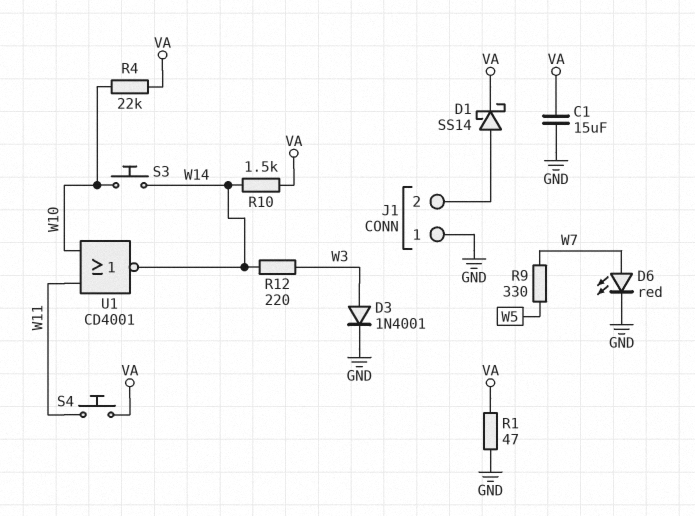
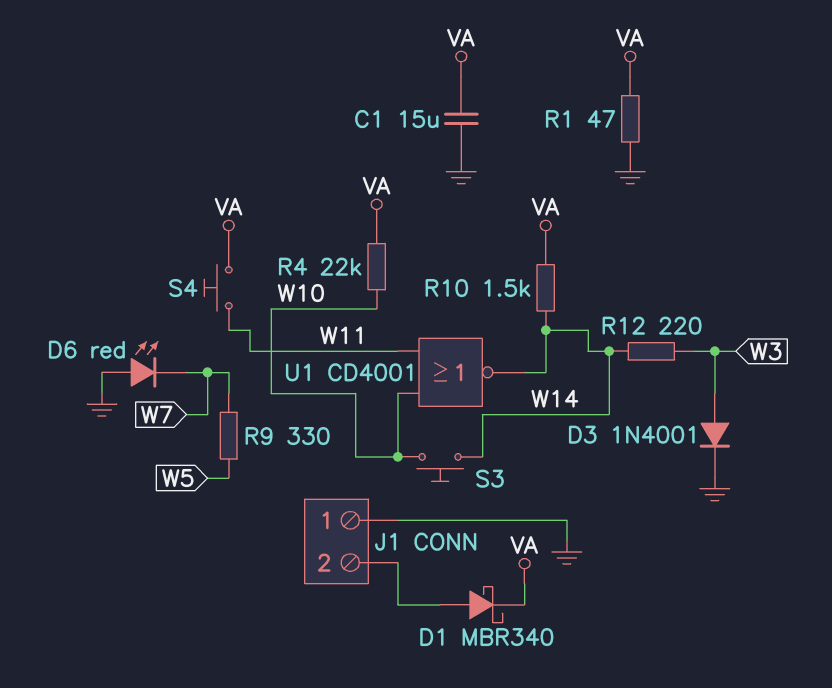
D1: schottky SS14 (A J1/2, K VA) -> schottky MBR340 (A J1/2, K VA)
D6: LED red (A W7, K GND) -> LED red (A GND, K W7)

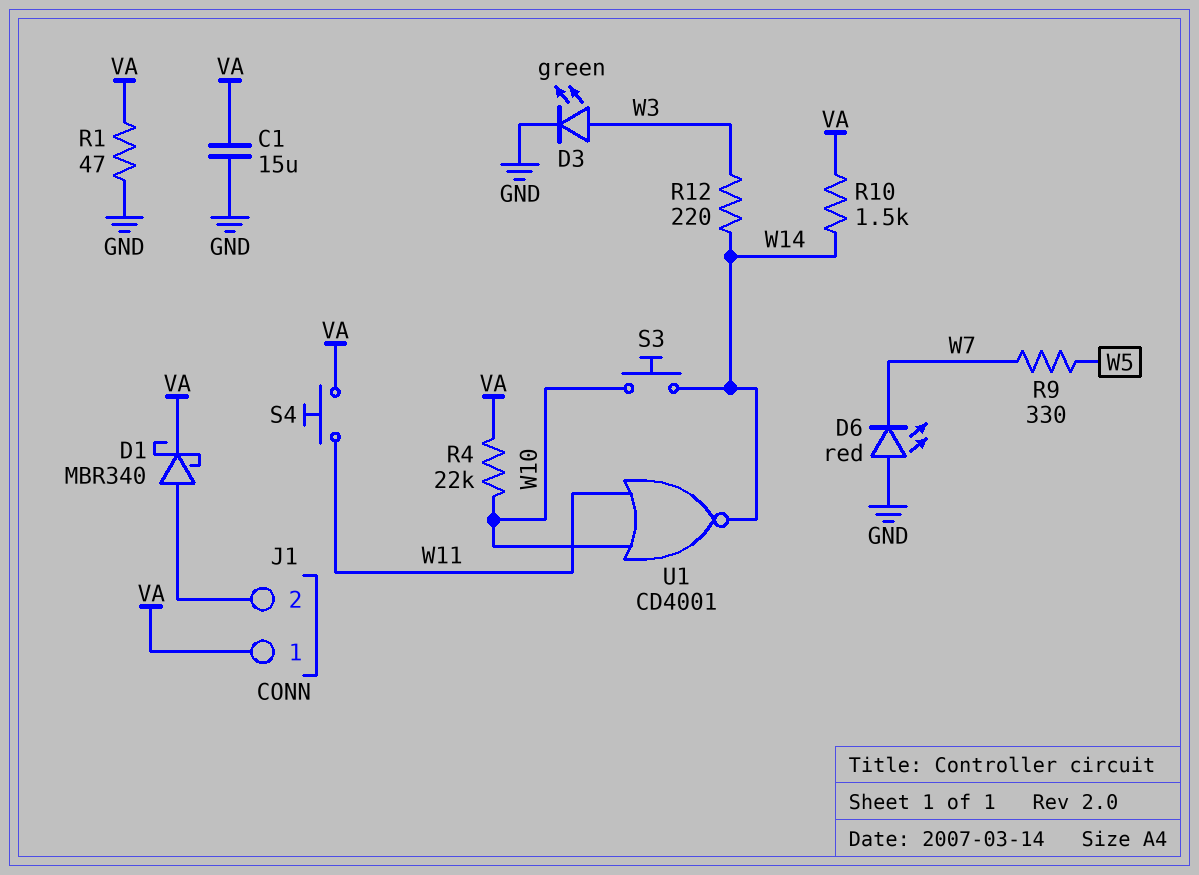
D3: diode 1N4001 (A W3, K GND) -> LED green (A W3, K GND)
J1 pin 1: GND -> VA

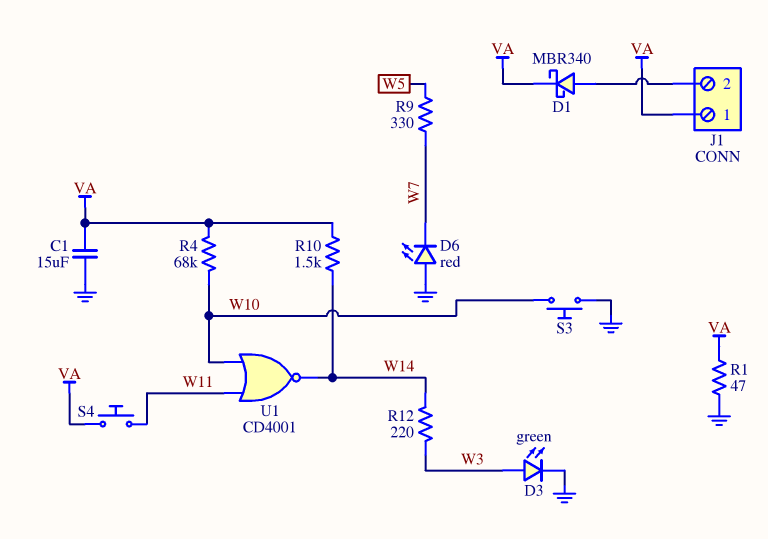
R4: 22k (VA, W10) -> 68k (VA, W10)
S3: button (W10, W14) -> button (GND, W10)

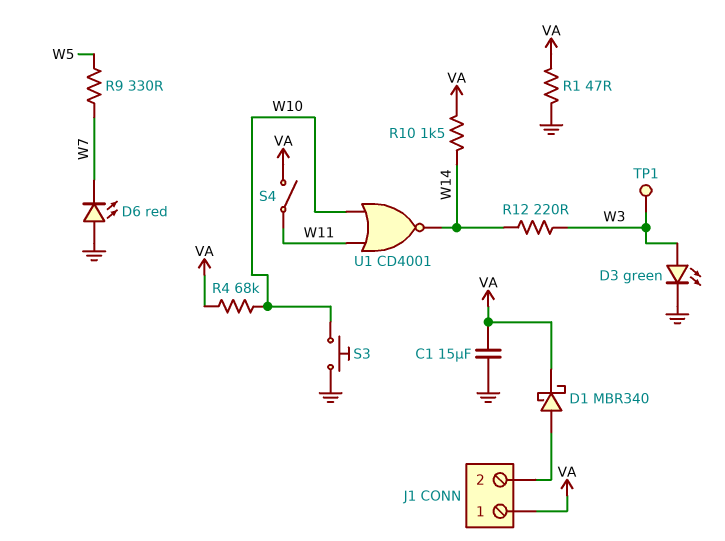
S4: button (VA, W11) -> switch (VA, W11)
TP1: none -> test point (W3)

